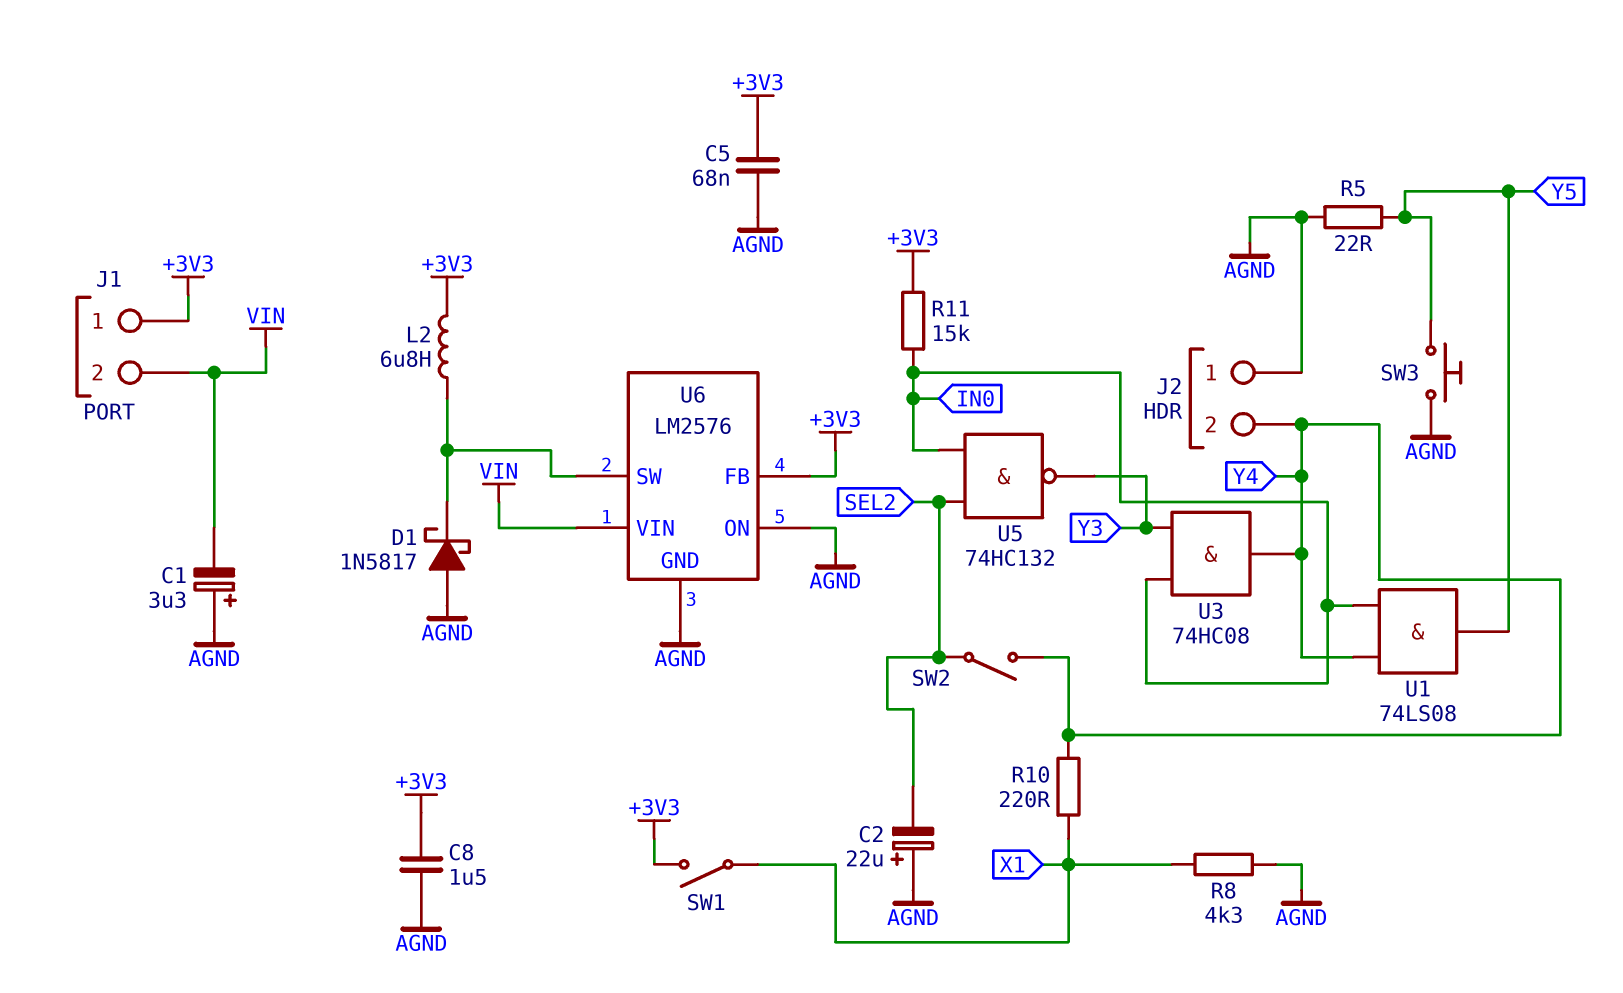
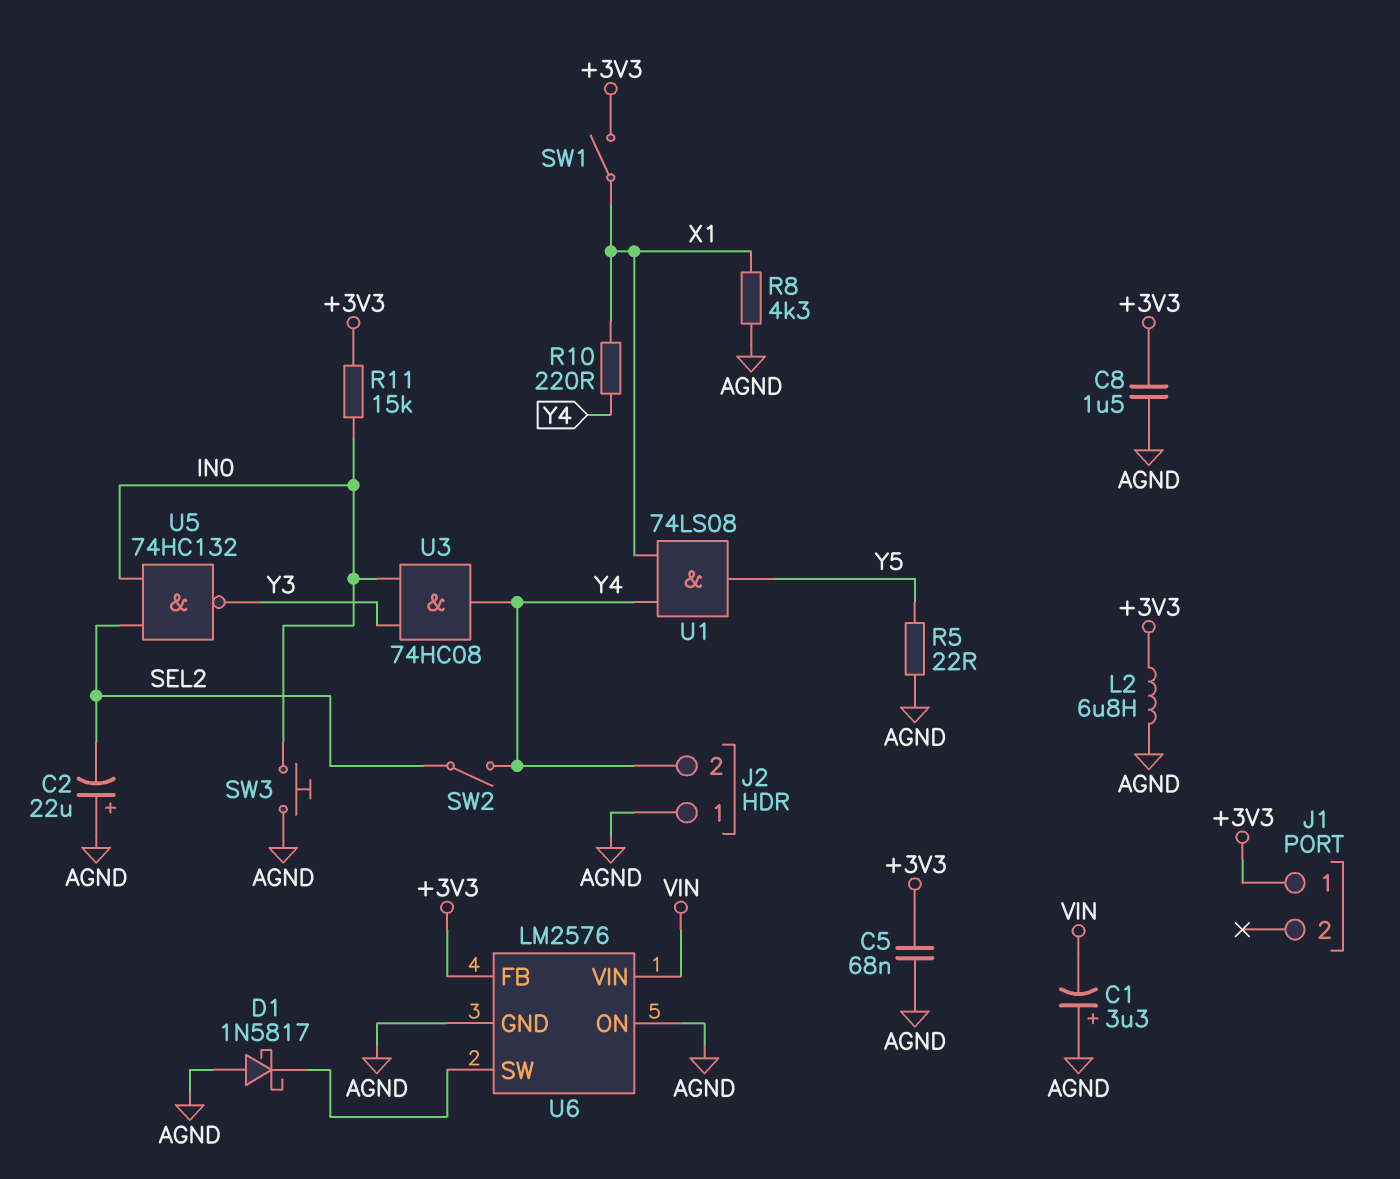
J1 pin 2: VIN -> none
L2: 6.8uH (+3V3, U6/SW) -> 6.8uH (+3V3, AGND)
SW3: button (AGND, Y5) -> button (AGND, IN0)
U1: AND 74LS08 (in IN0, in Y4, out Y5) -> AND 74LS08 (in X1, in Y4, out Y5)

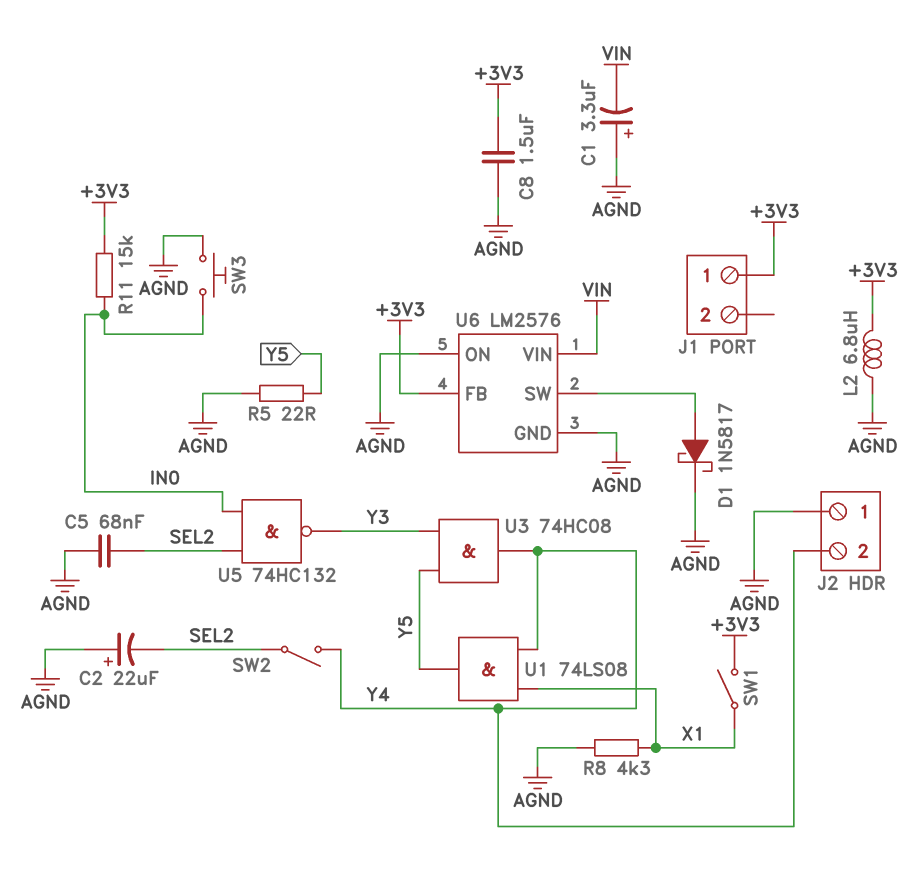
C5: 68nF (+3V3, AGND) -> 68nF (AGND, SEL2)
D1: schottky 1N5817 (A AGND, K U6/SW) -> schottky 1N5817 (A U6/SW, K AGND)
R10: 220 (X1, Y4) -> none
U3: AND 74HC08 (in IN0, in Y3, out Y4) -> AND 74HC08 (in Y3, in Y5, out Y4)

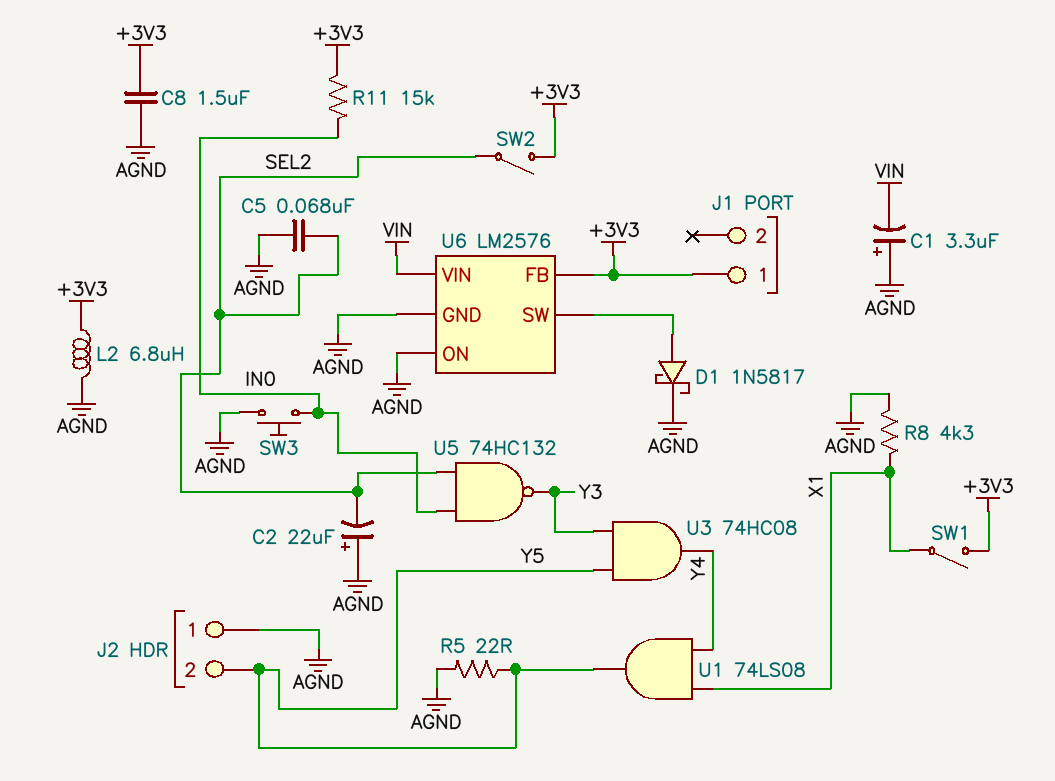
J2 pin 2: Y4 -> Y5
SW2: switch (SEL2, Y4) -> switch (+3V3, SEL2)

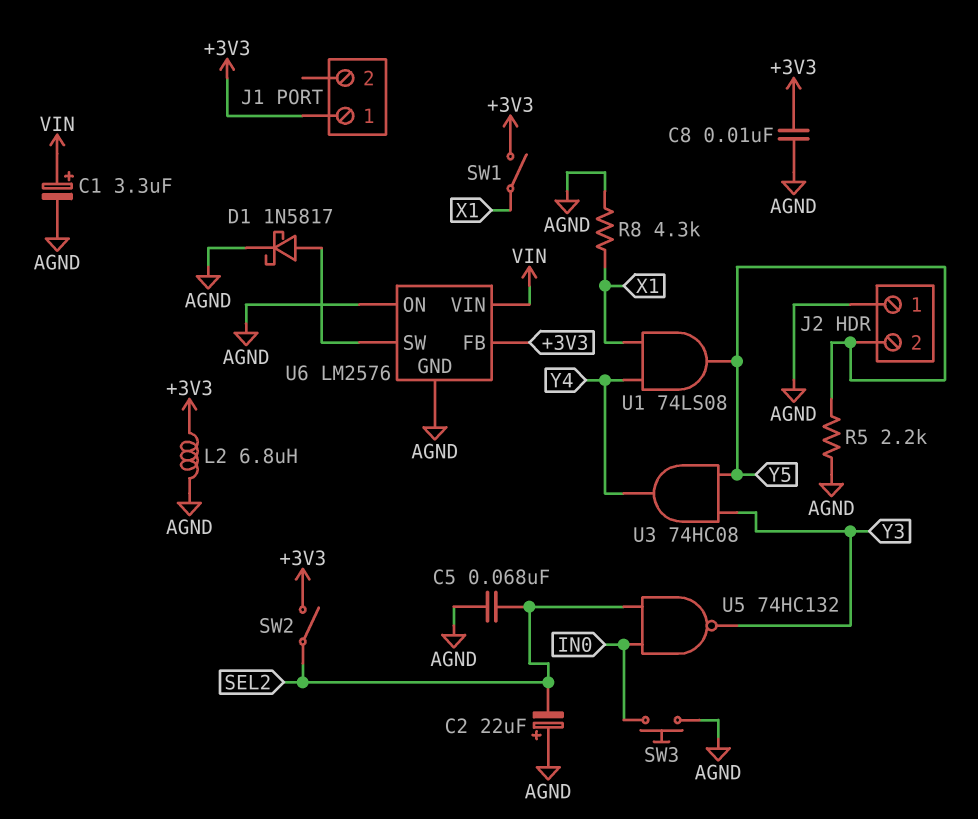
C1: 3.3uF (plus AGND, minus VIN) -> 3.3uF (plus VIN, minus AGND)
C8: 1.5uF (+3V3, AGND) -> 10nF (+3V3, AGND)
R5: 22 (AGND, Y5) -> 2.2k (AGND, Y5)
R11: 15k (+3V3, IN0) -> none

